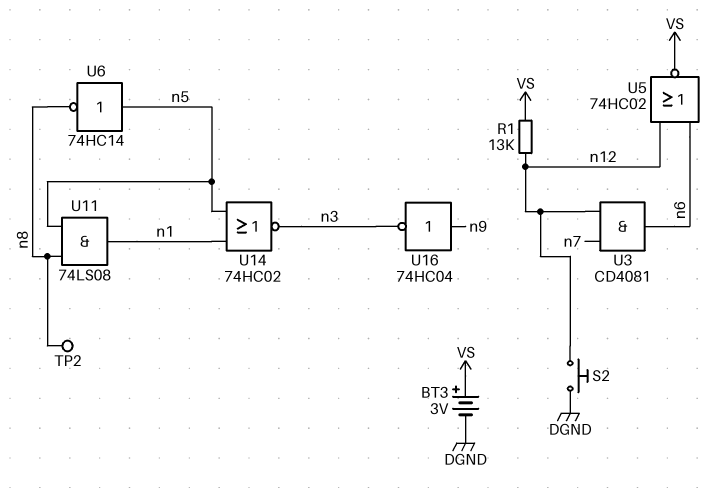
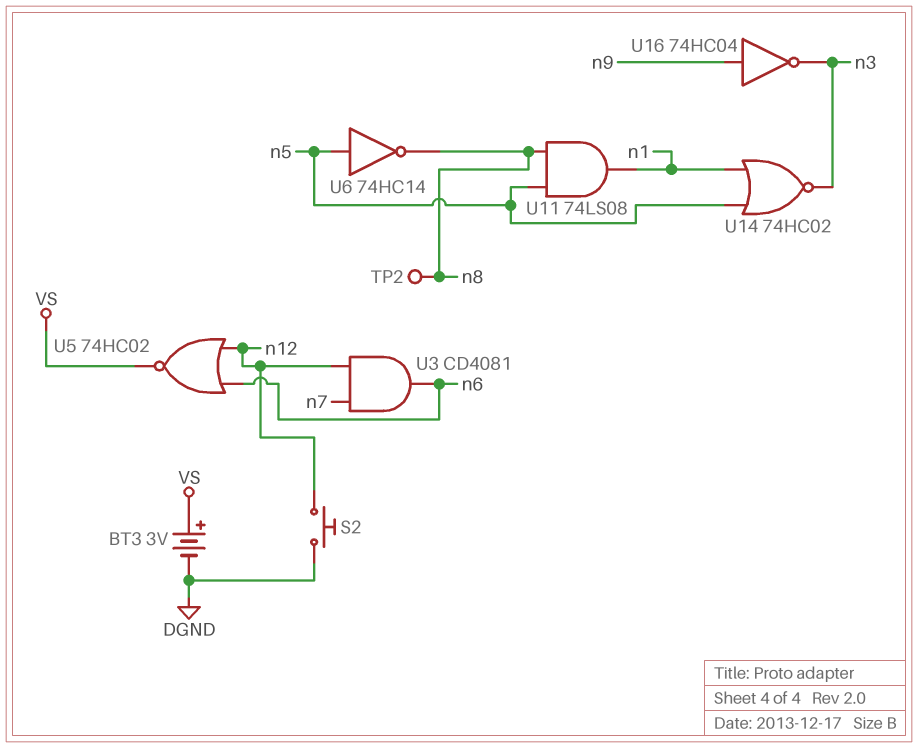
R1: 13k (VS, n12) -> none

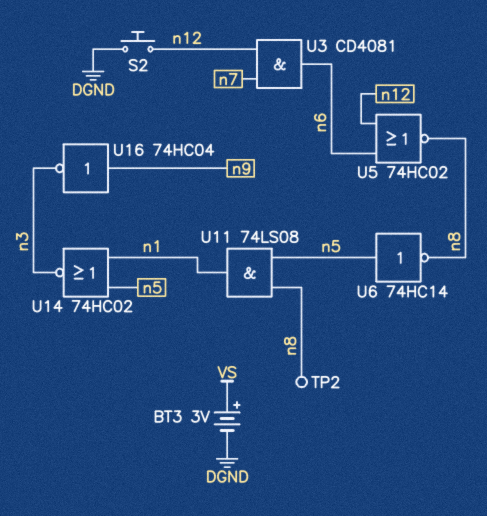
U5: NOR 74HC02 (in n6, in n12, out VS) -> NOR 74HC02 (in n6, in n12, out n8)

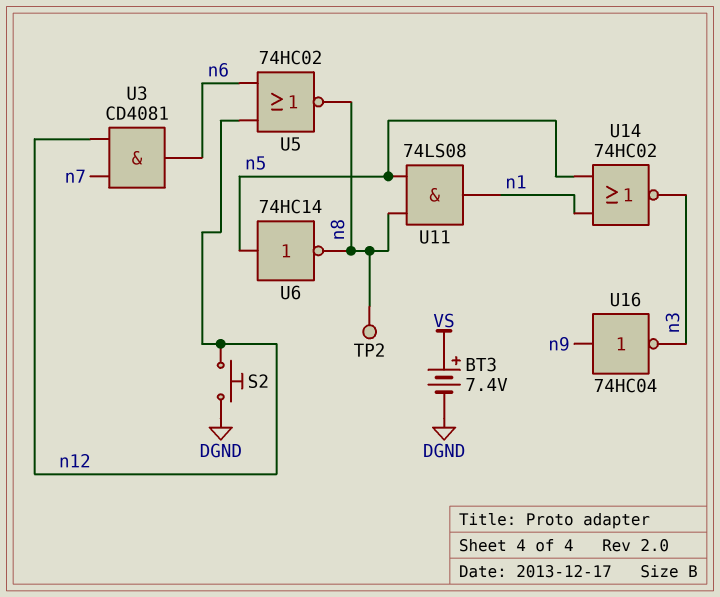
BT3: 3V (plus VS, minus DGND) -> 7.4V (plus VS, minus DGND)

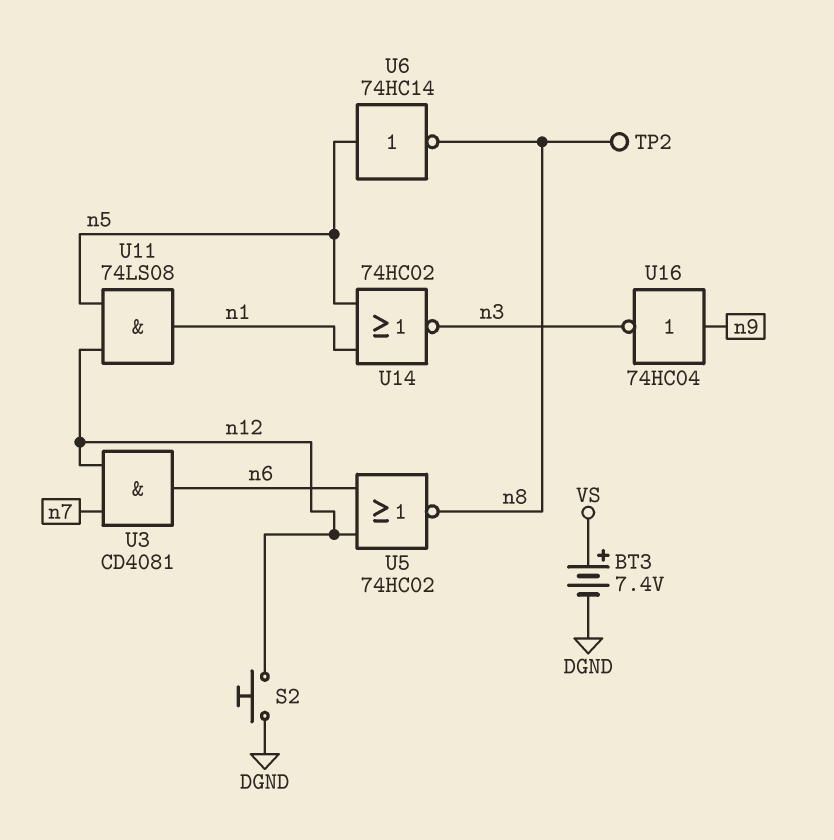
U11: AND 74LS08 (in n5, in n8, out n1) -> AND 74LS08 (in n5, in n12, out n1)

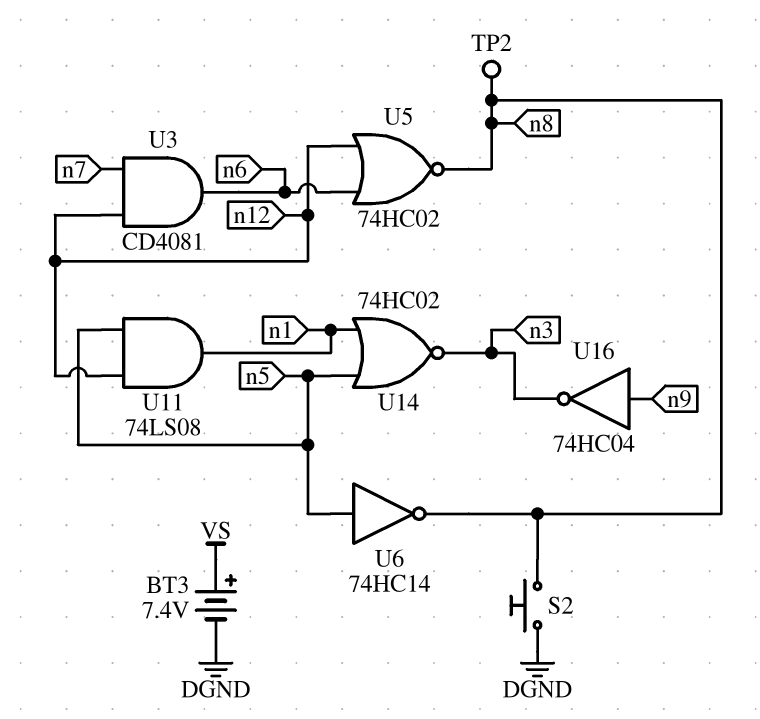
S2: button (DGND, n12) -> button (DGND, n8)

